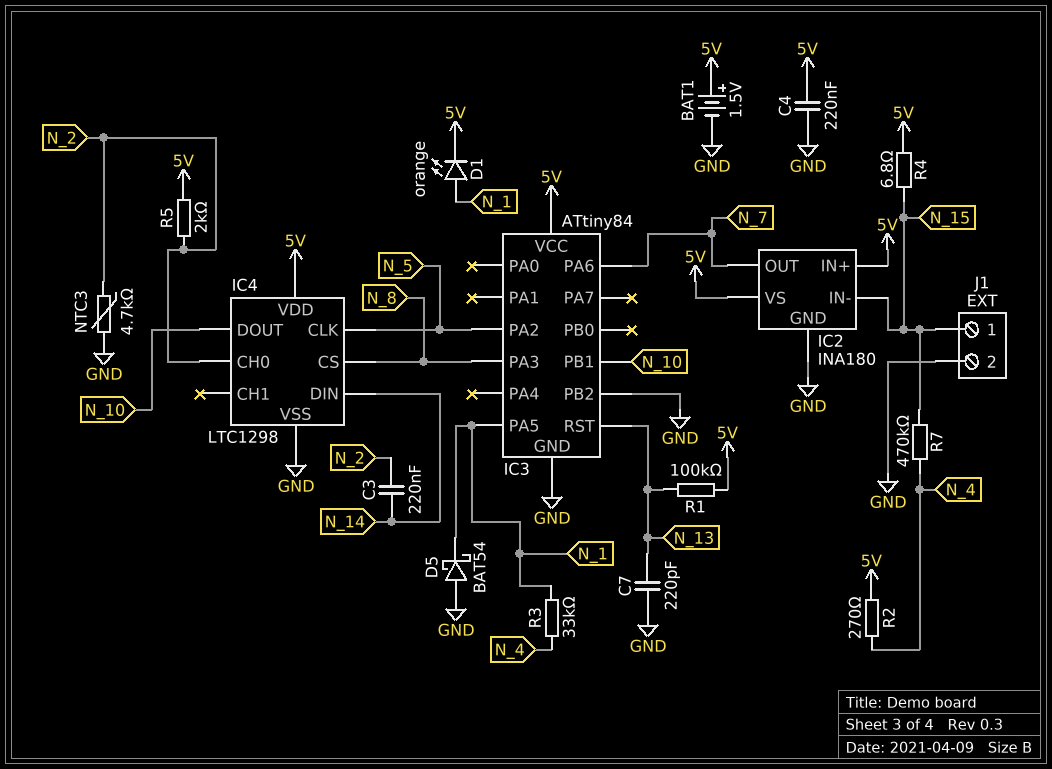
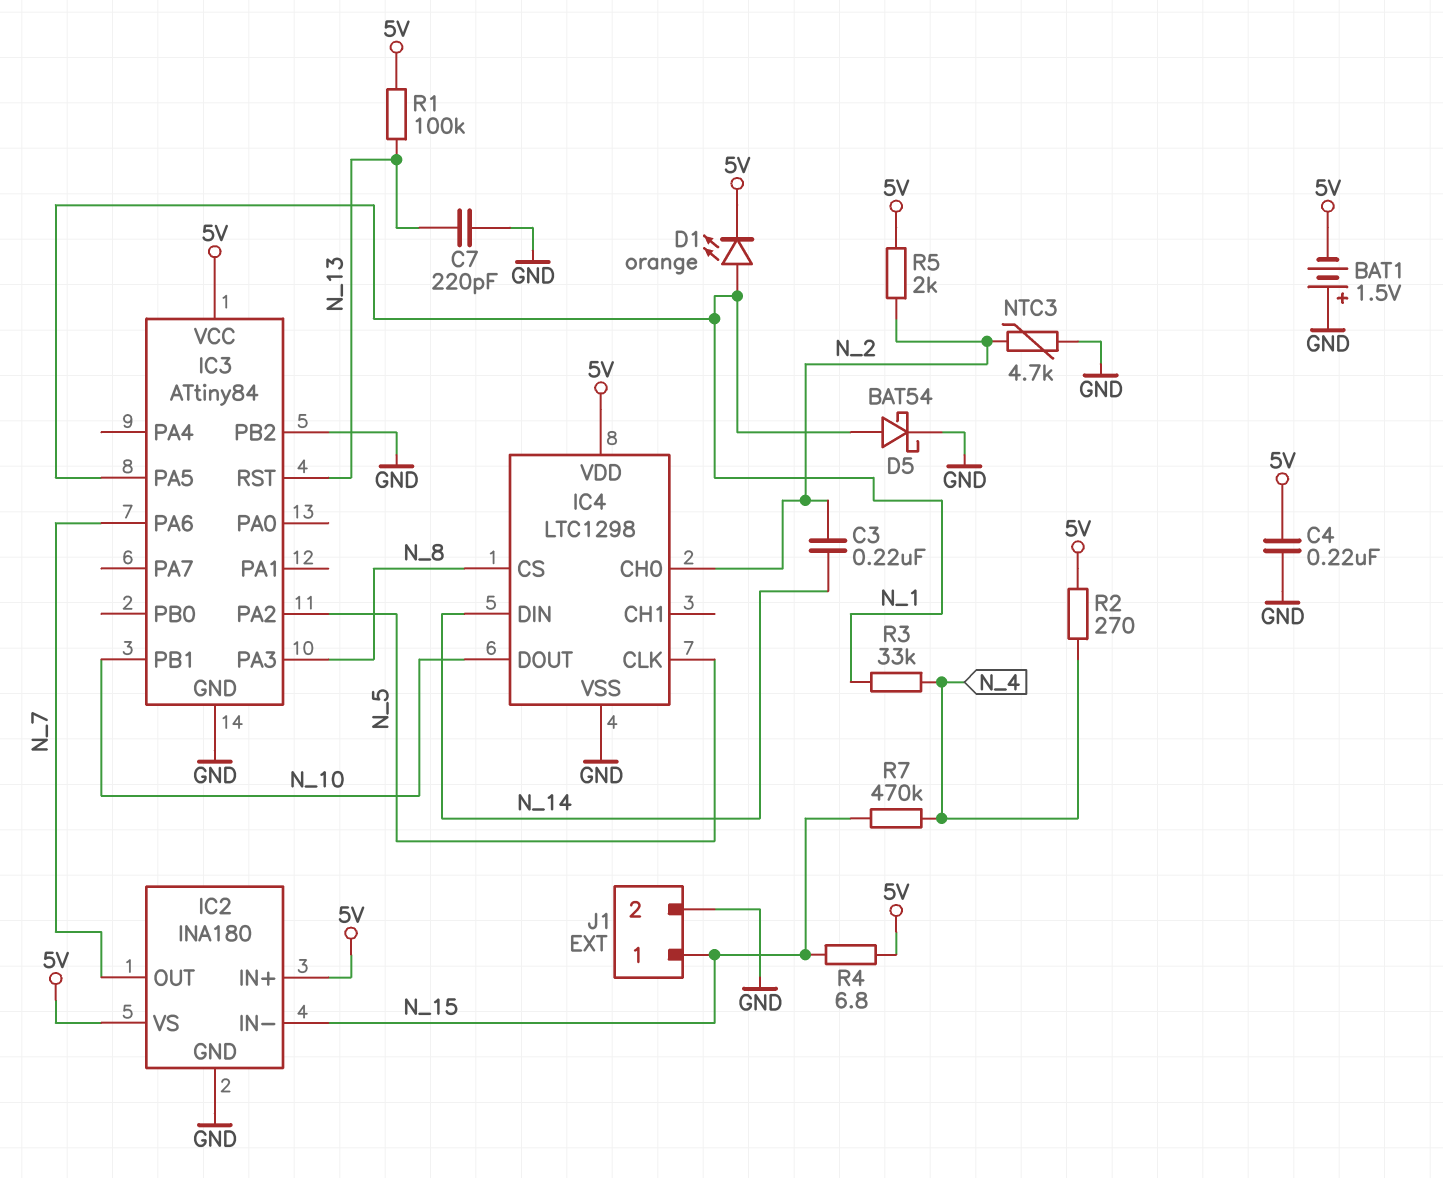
BAT1: 1.5V (plus 5V, minus GND) -> 1.5V (plus GND, minus 5V)
D5: schottky BAT54 (A GND, K N_1) -> schottky BAT54 (A N_1, K GND)

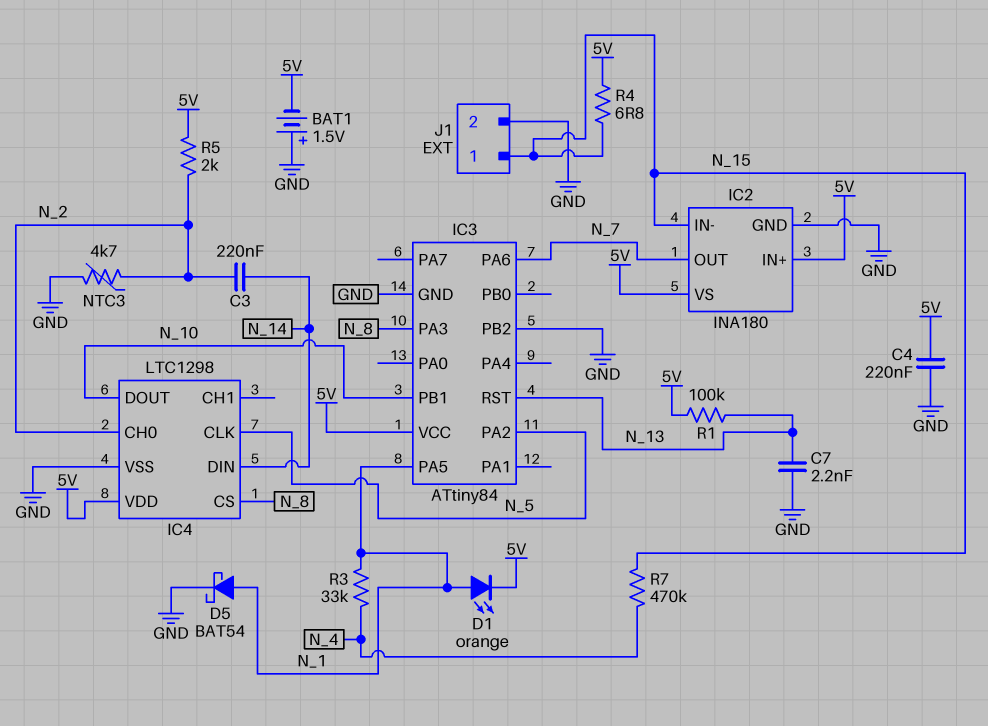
C7: 220pF (GND, N_13) -> 2.2nF (GND, N_13)
R2: 270 (5V, N_4) -> none

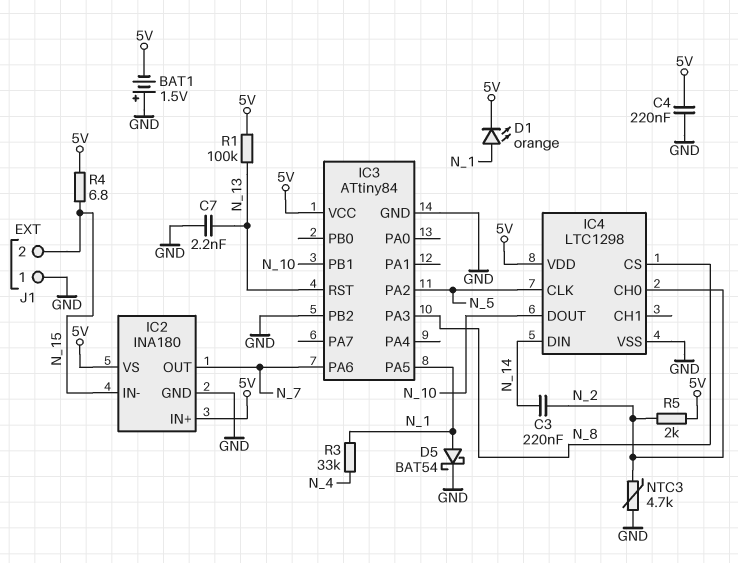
J1 pin 1: N_15 -> GND
J1 pin 2: GND -> N_15
R7: 470k (N_4, N_15) -> none

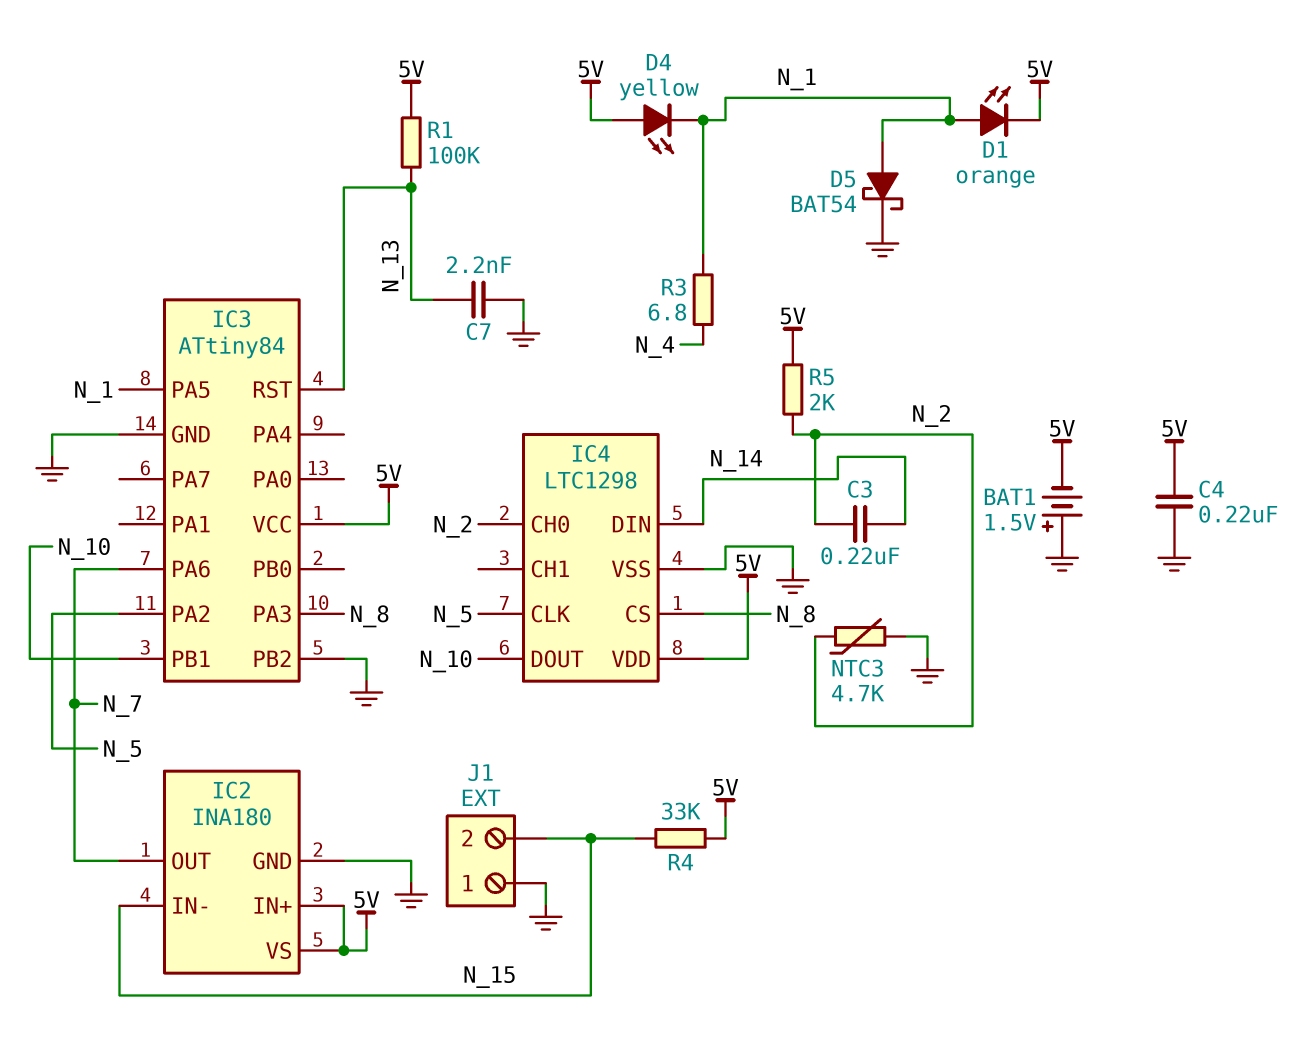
D4: none -> LED yellow (A 5V, K N_1)
R3: 33k (N_1, N_4) -> 6.8 (N_1, N_4)
R4: 6.8 (5V, N_15) -> 33k (5V, N_15)

